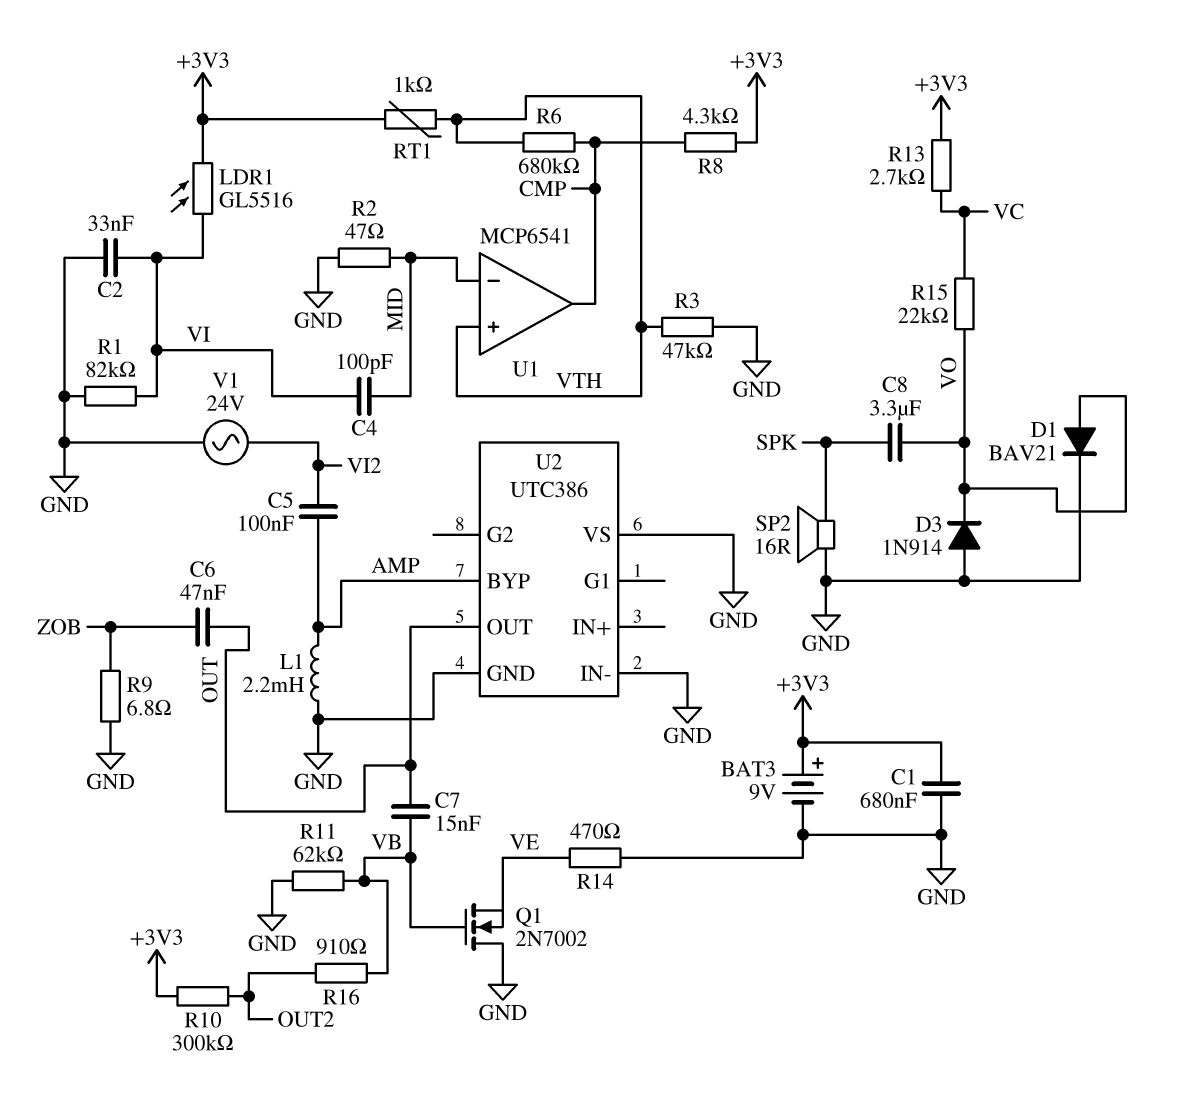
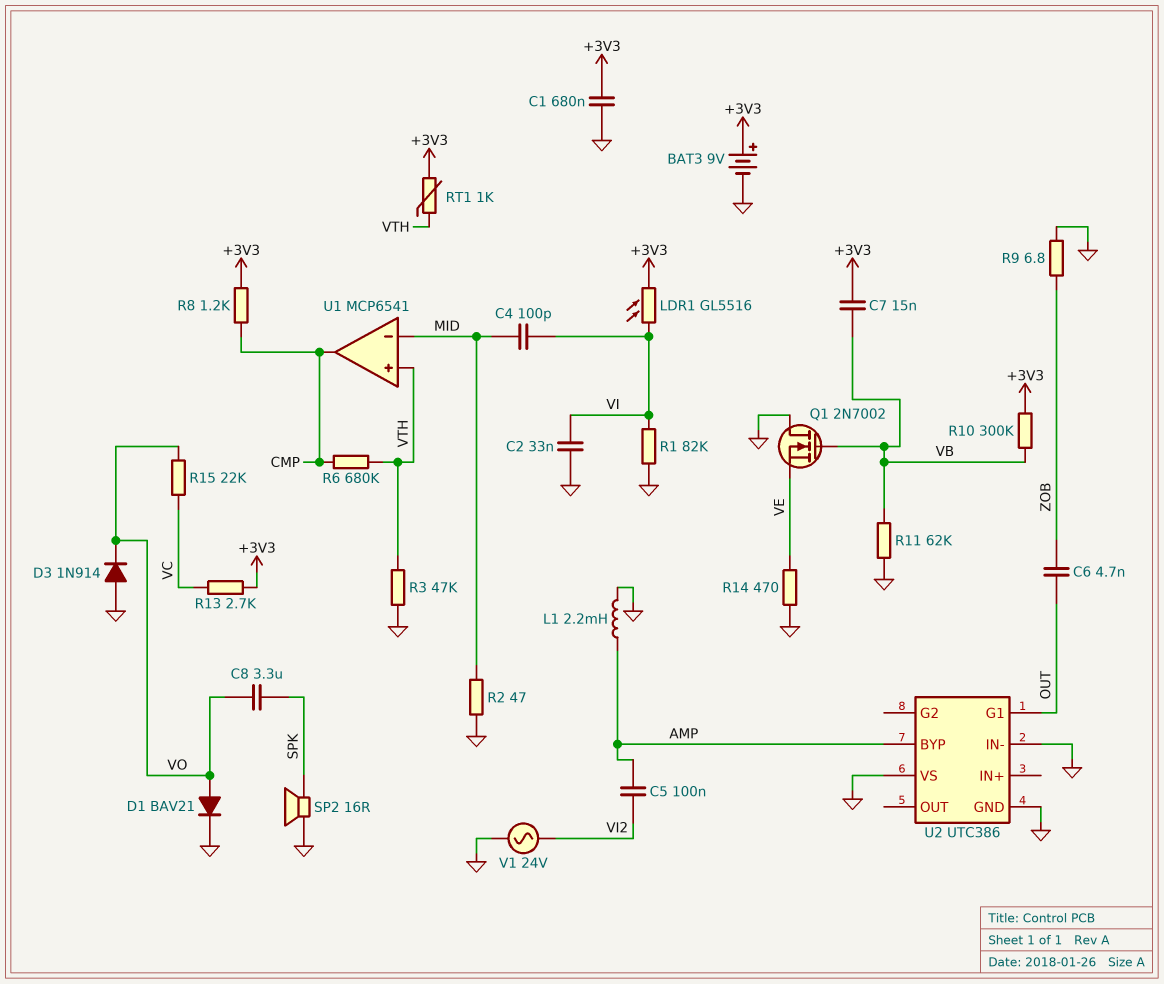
C6: 47nF (OUT, ZOB) -> 4.7nF (OUT, ZOB)
C7: 15nF (OUT, VB) -> 15nF (+3V3, VB)
R8: 4.3k (+3V3, CMP) -> 1.2k (+3V3, CMP)
R10: 300k (+3V3, OUT2) -> 300k (+3V3, VB)
R16: 910 (OUT2, VB) -> none
U2 pin G1: none -> OUT
U2 pin OUT: OUT -> none

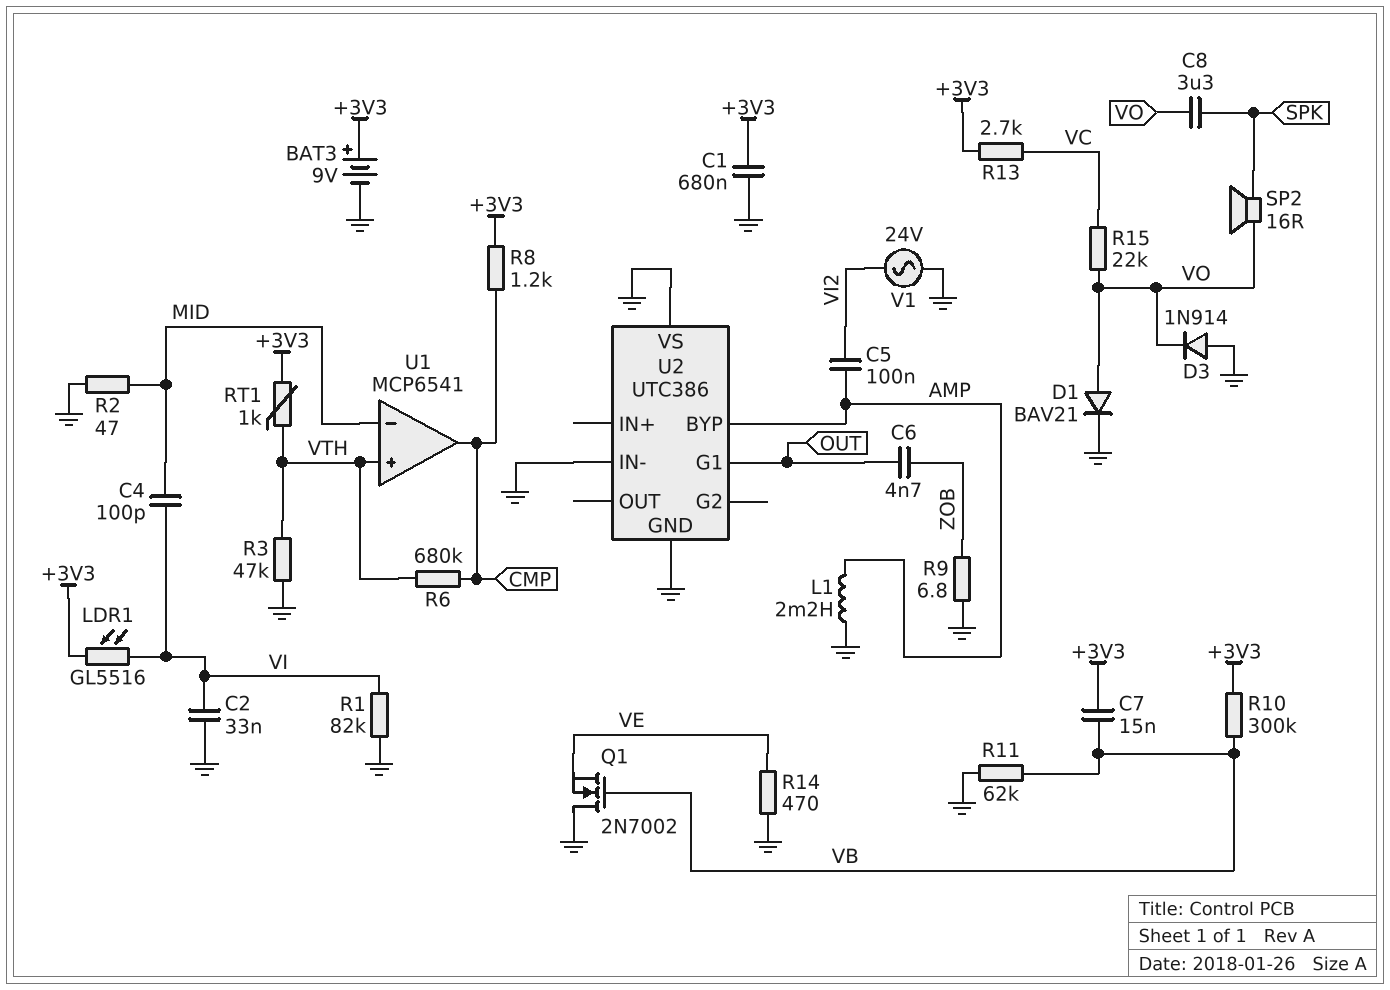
SP2: speaker 16R (GND, SPK) -> speaker 16R (SPK, VO)

